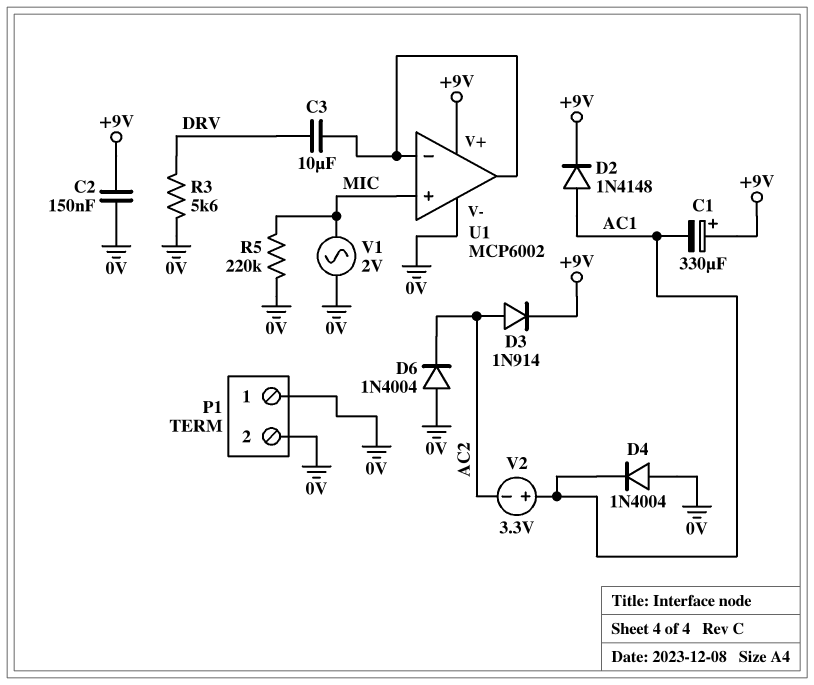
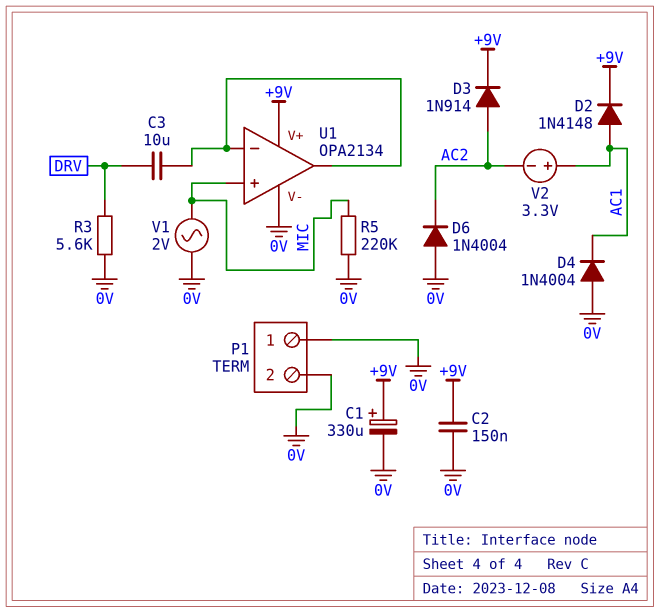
C1: 330uF (plus +9V, minus AC1) -> 330uF (plus +9V, minus 0V)
U1: MCP6002 -> OPA2134

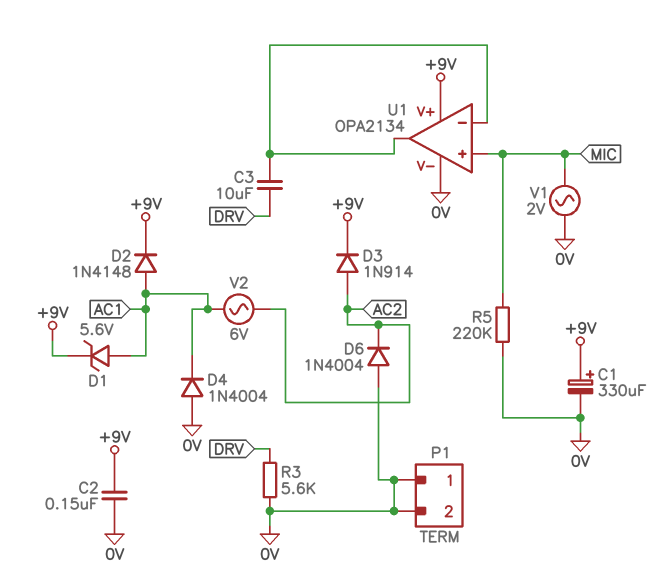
D1: none -> zener 5.6V (A AC1, K +9V)
V2: 3.3V (plus AC1, minus AC2) -> AC 6V (AC1, AC2)

